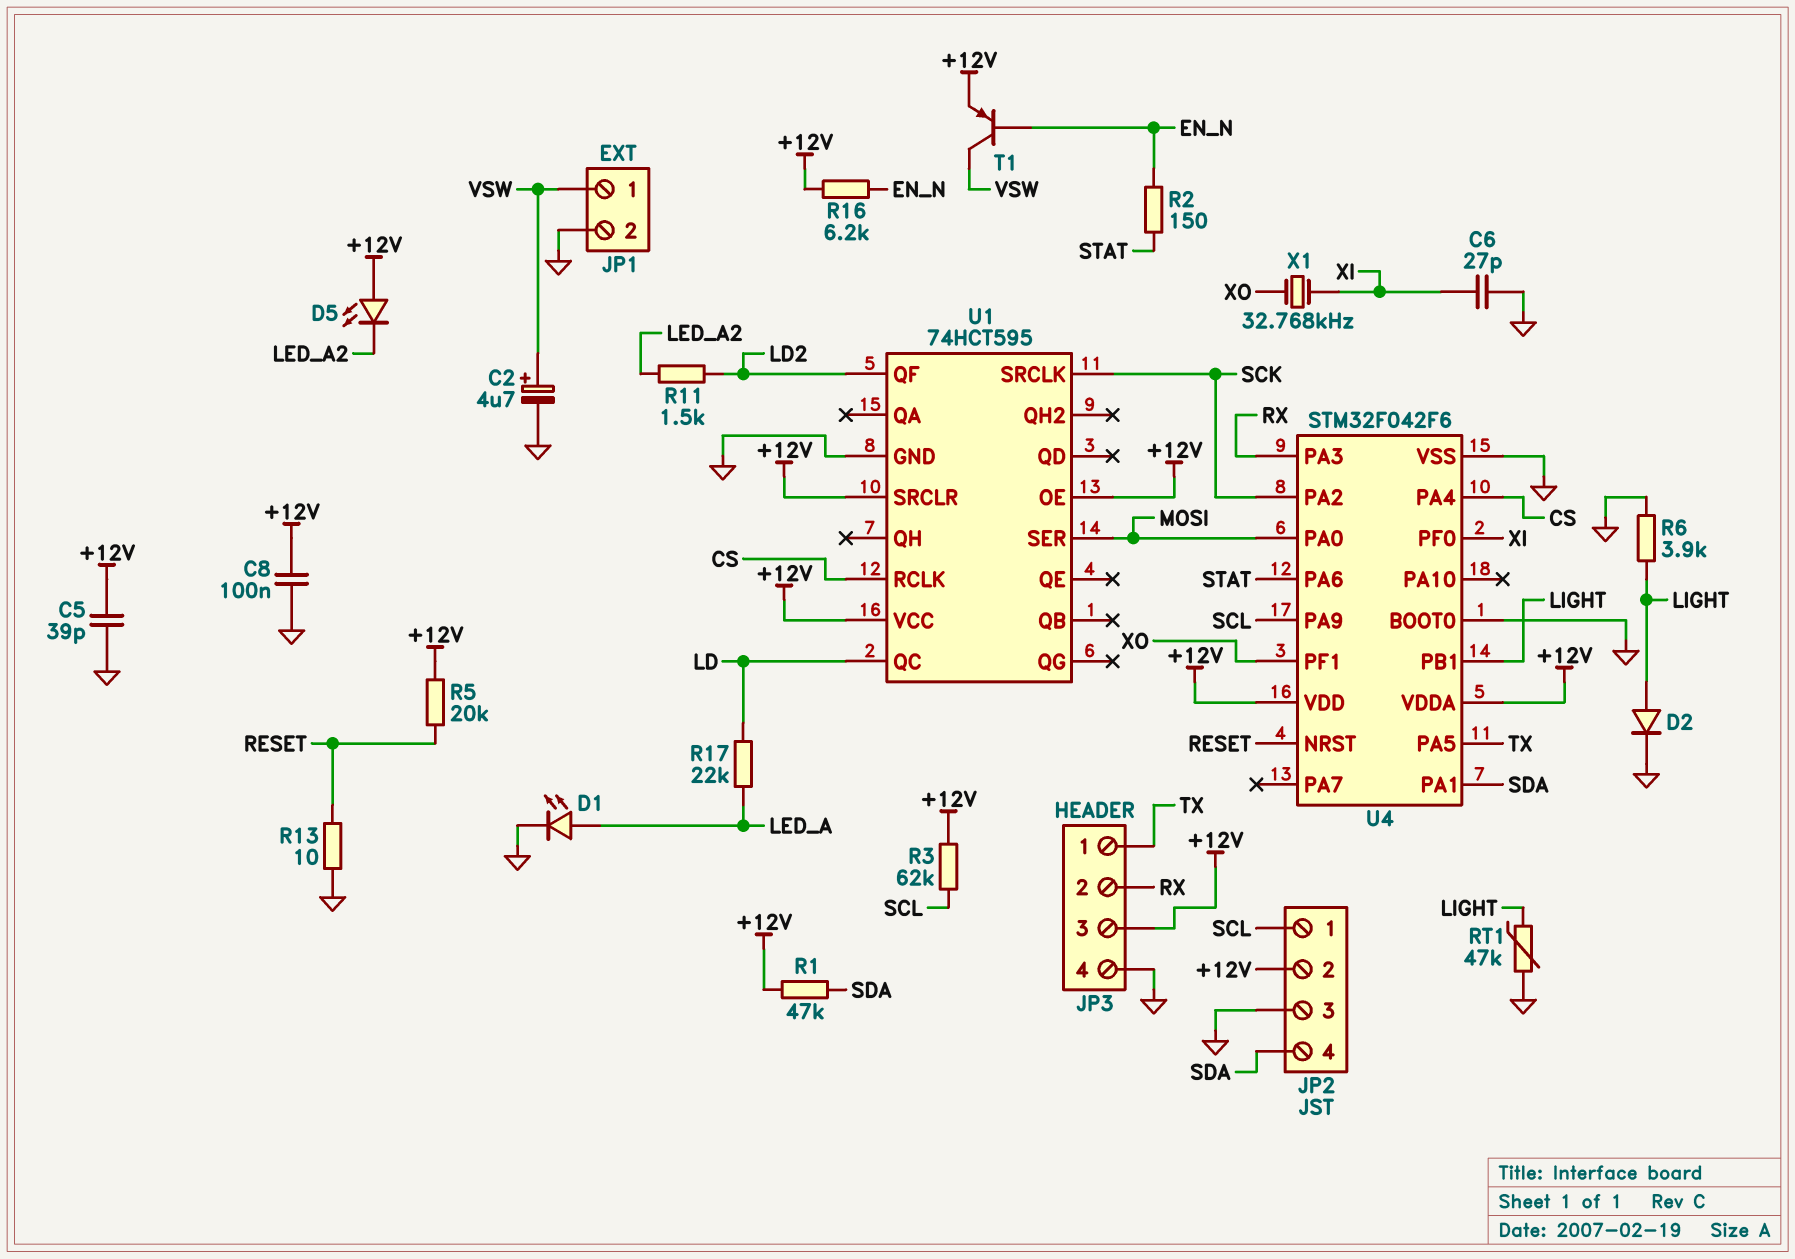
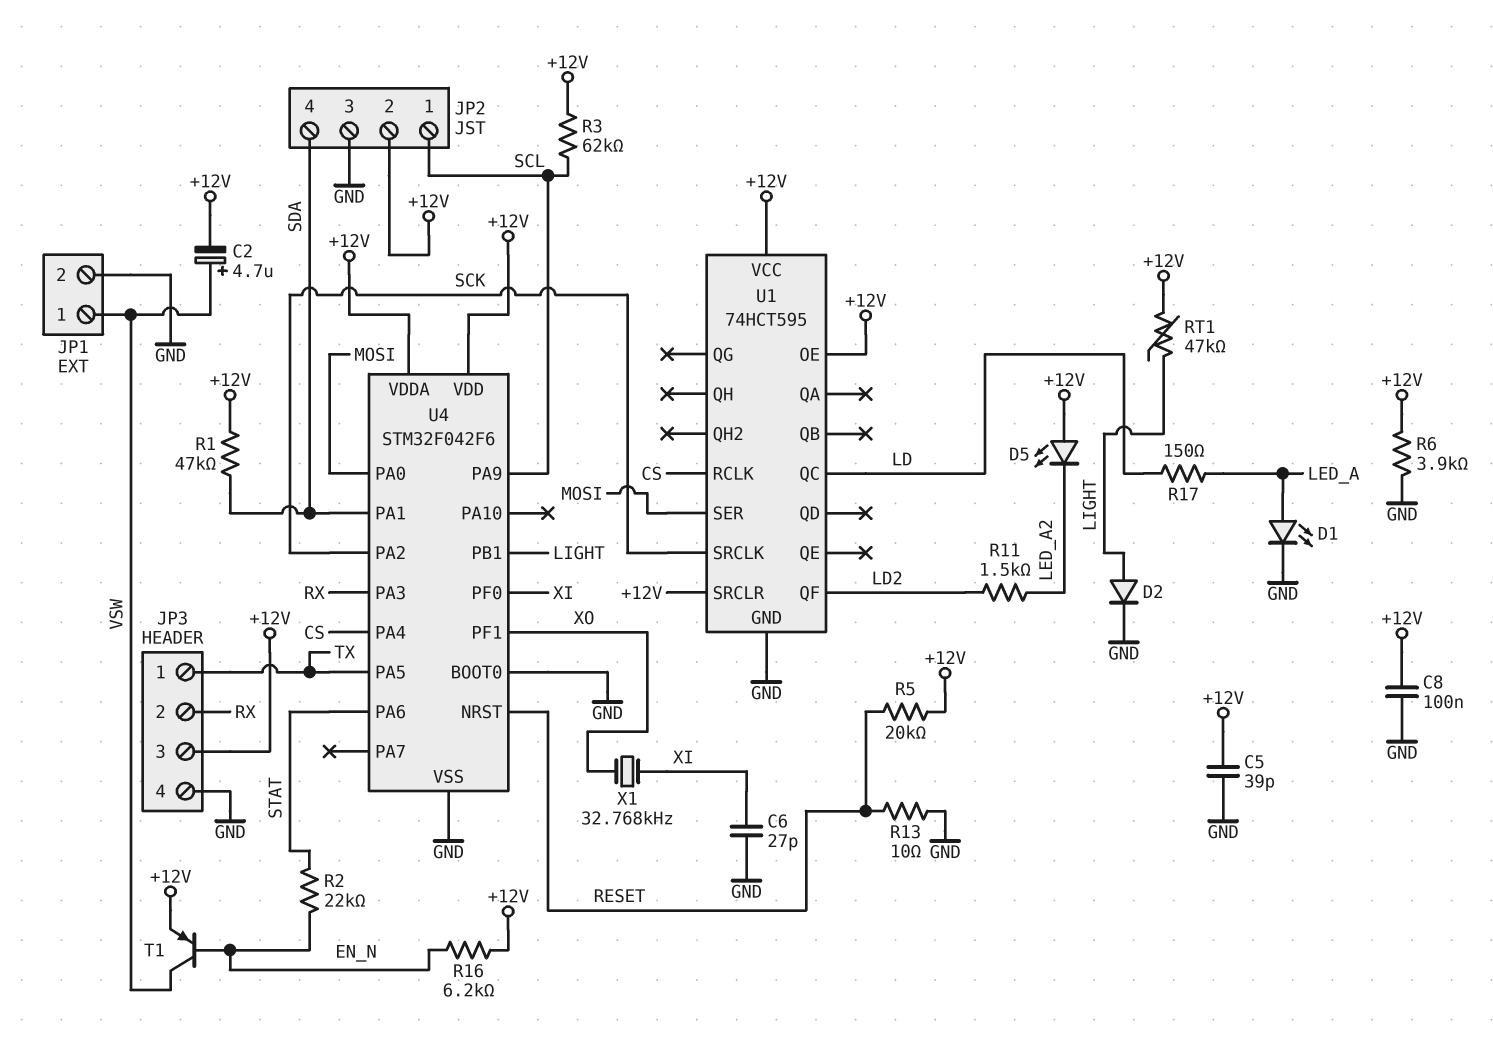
C2: 4.7uF (plus VSW, minus GND) -> 4.7uF (plus VSW, minus +12V)
R2: 150 (EN_N, STAT) -> 22k (EN_N, STAT)
R6: 3.9k (GND, LIGHT) -> 3.9k (+12V, GND)
R17: 22k (LD, LED_A) -> 150 (LD, LED_A)
RT1: 47k (GND, LIGHT) -> 47k (+12V, LIGHT)

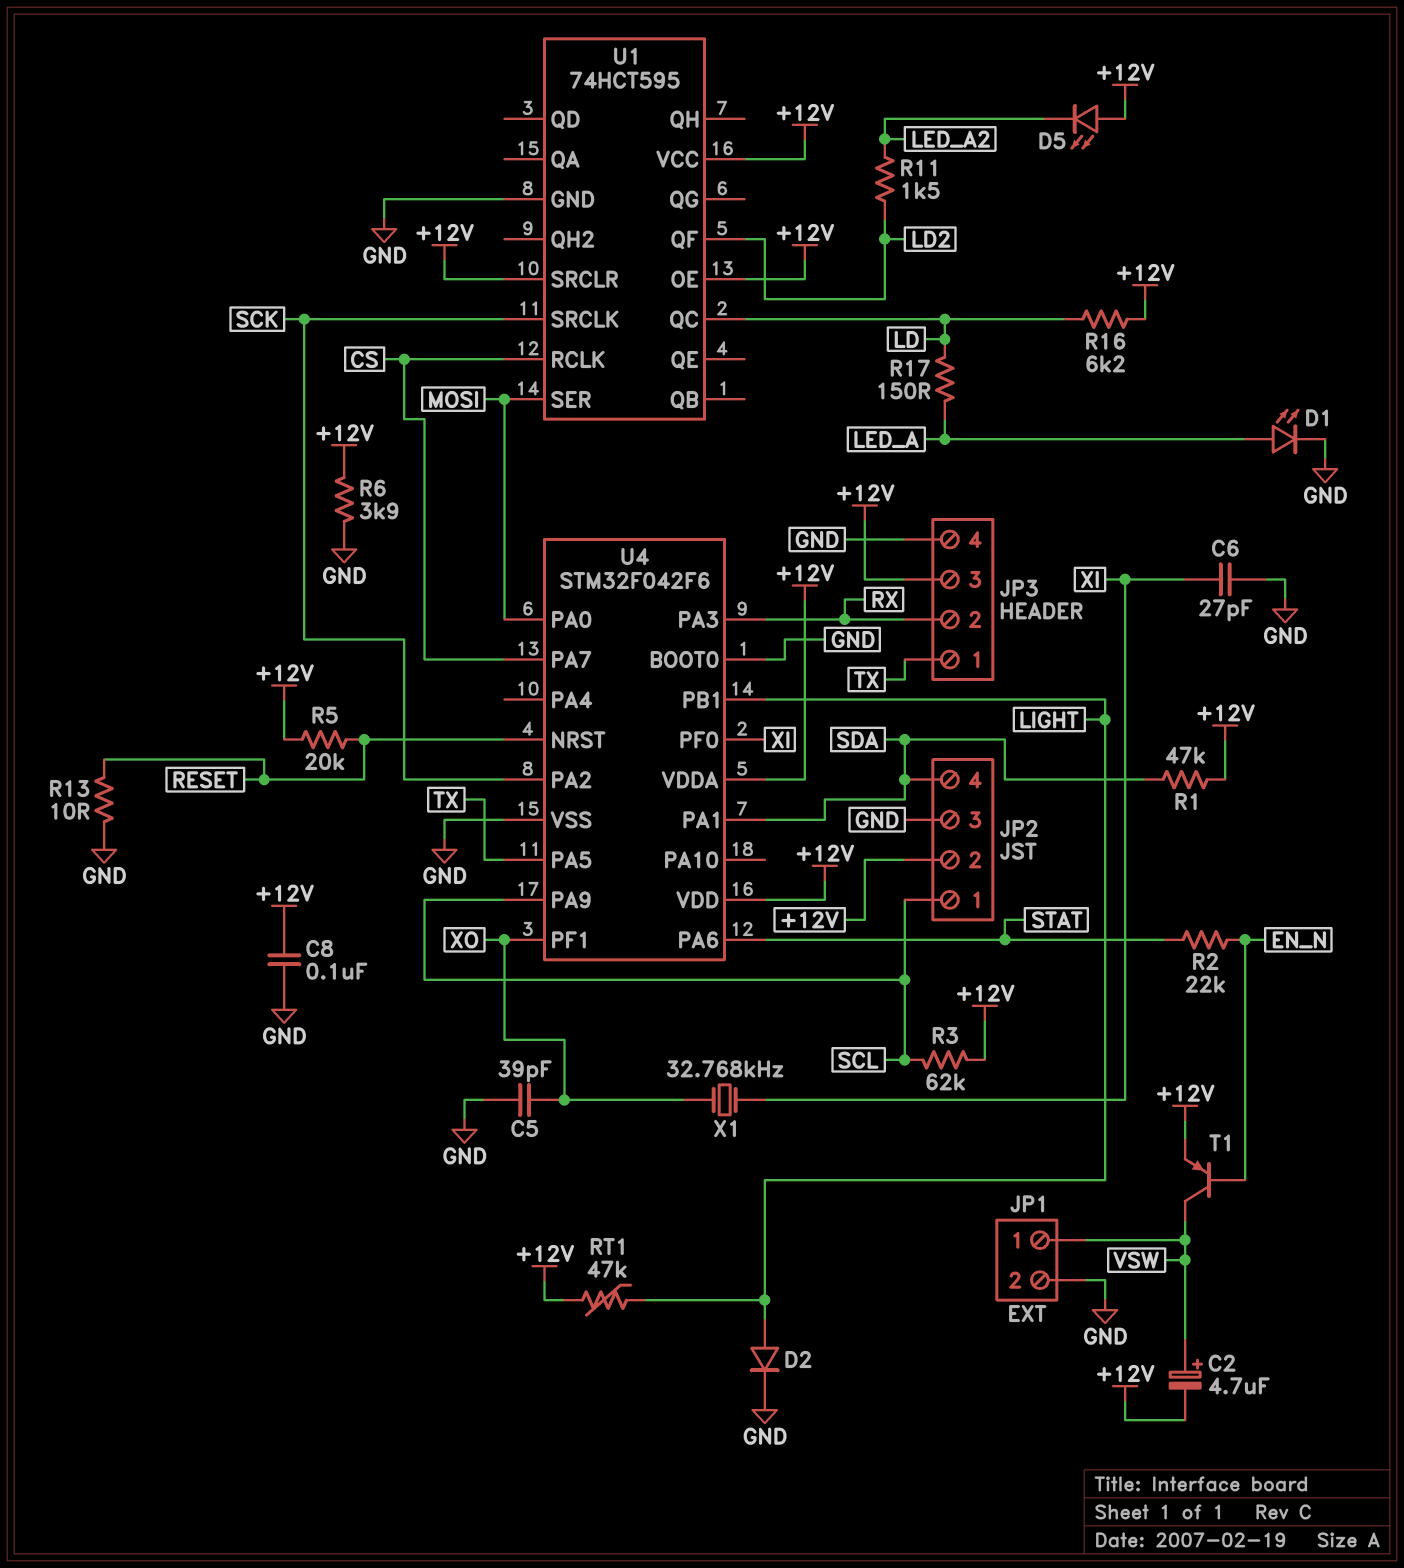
C5: 39pF (+12V, GND) -> 39pF (GND, XO)
R16: 6.2k (+12V, EN_N) -> 6.2k (+12V, LD)
U4 pin PA4: CS -> none
U4 pin PA7: none -> CS

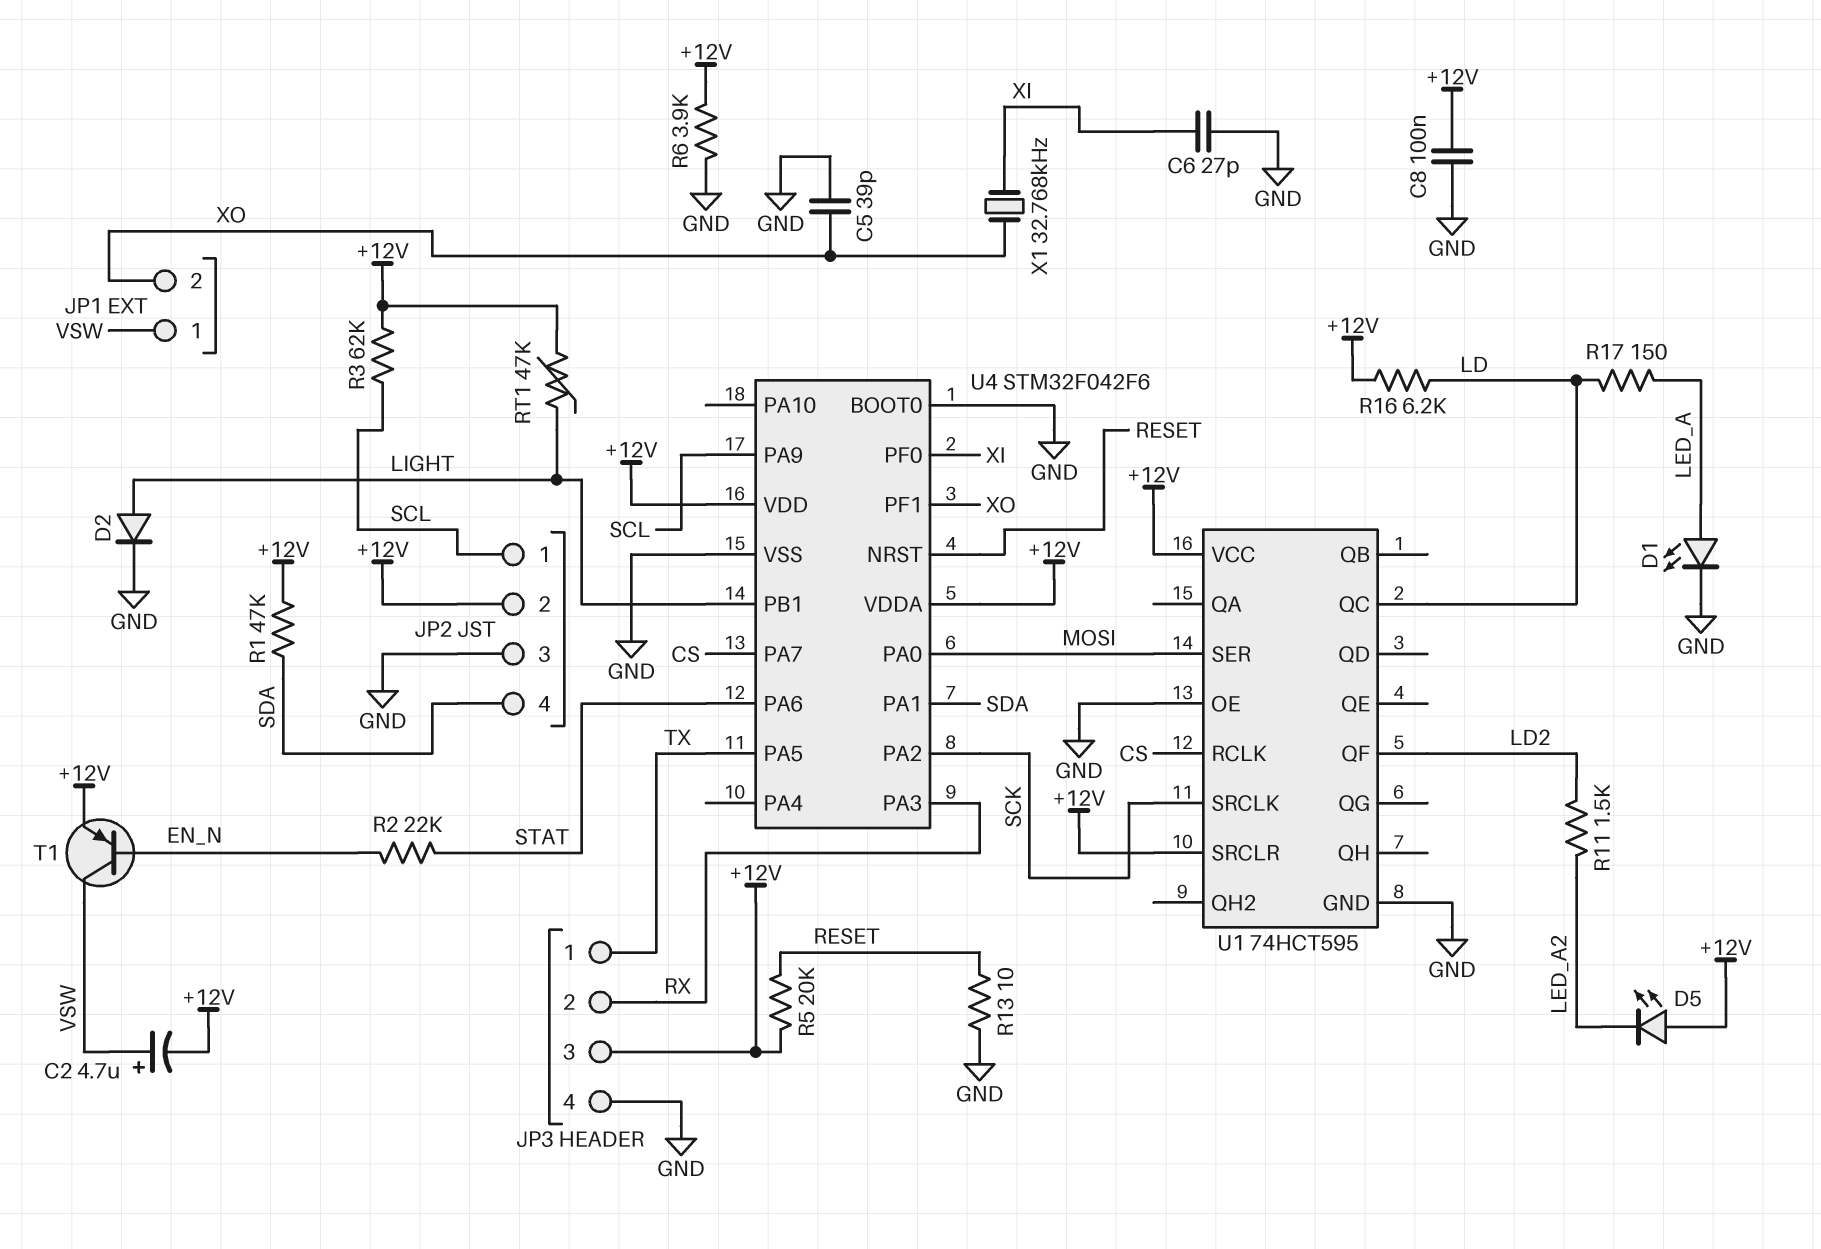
JP1 pin 2: GND -> XO
U1 pin OE: +12V -> GND

